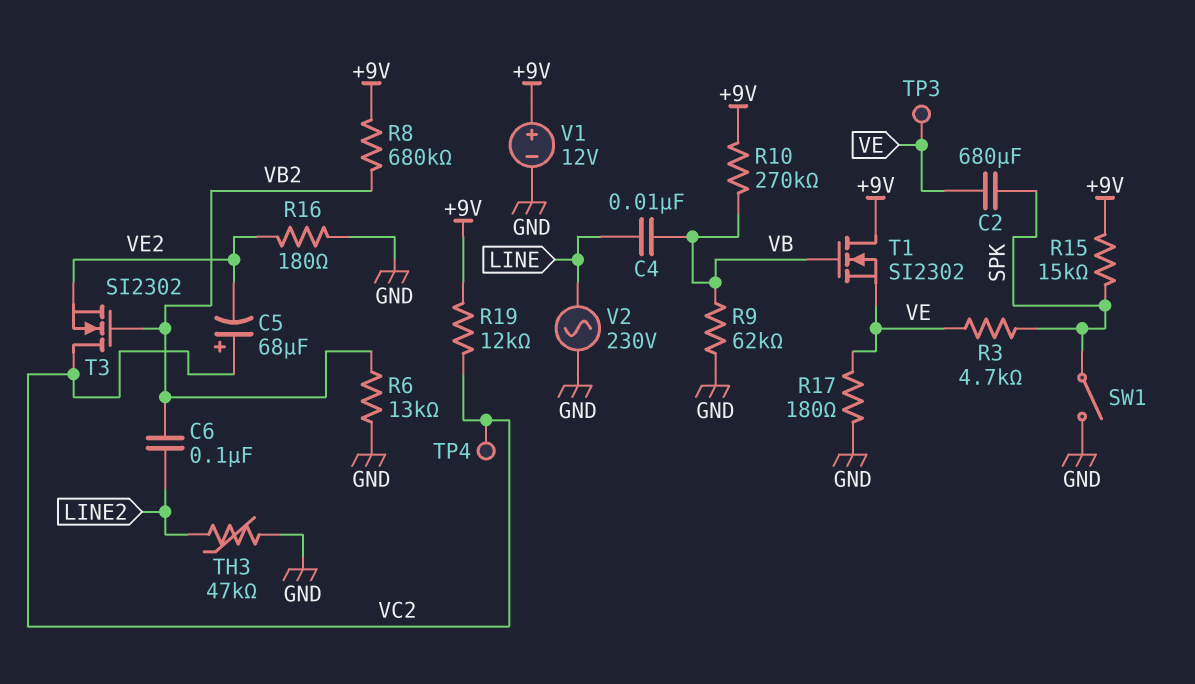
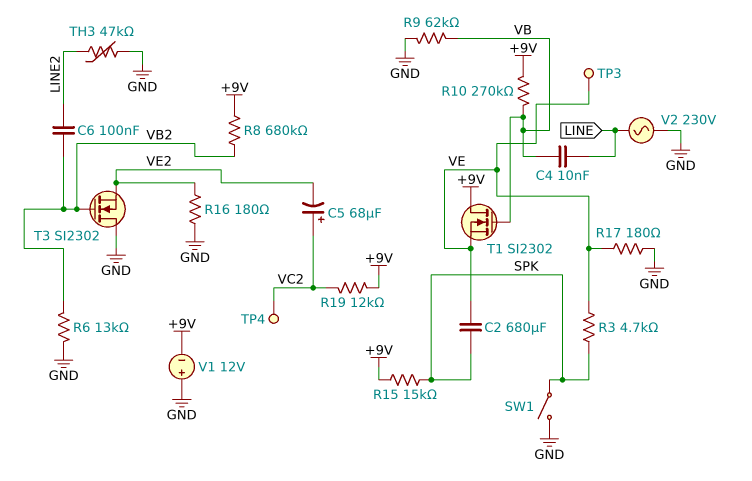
T3: NMOS SI2302 (G VB2, D VC2, S VE2) -> NMOS SI2302 (G VB2, D GND, S VE2)
V1: 12V (plus +9V, minus GND) -> 12V (plus GND, minus +9V)

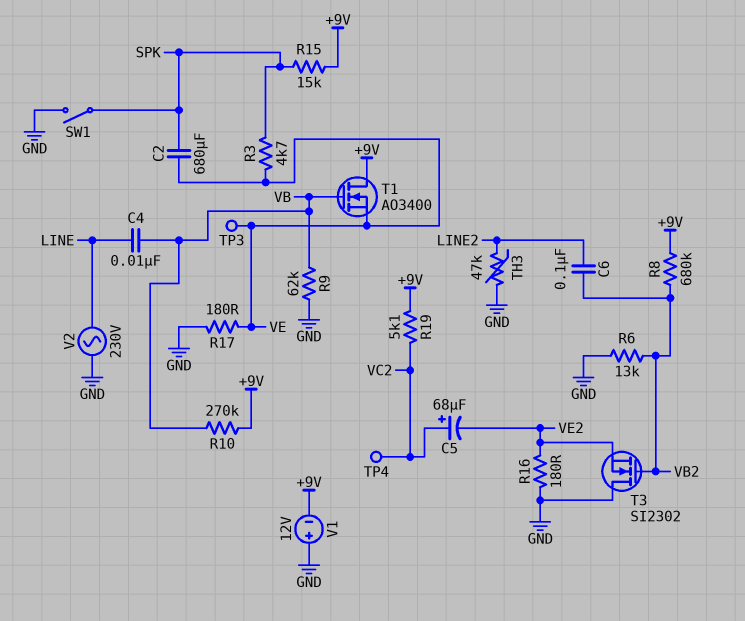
R19: 12k (+9V, VC2) -> 5.1k (+9V, VC2)
T1: NMOS SI2302 (G VB, D +9V, S VE) -> NMOS AO3400 (G VB, D +9V, S VE)

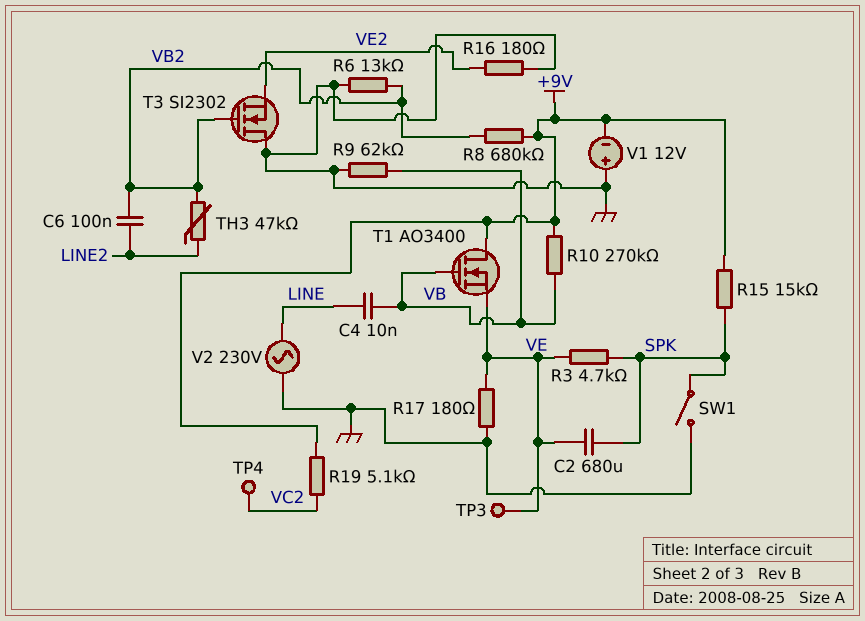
C5: 68uF (plus VC2, minus VE2) -> none
TH3: 47k (GND, LINE2) -> 47k (LINE2, VB2)

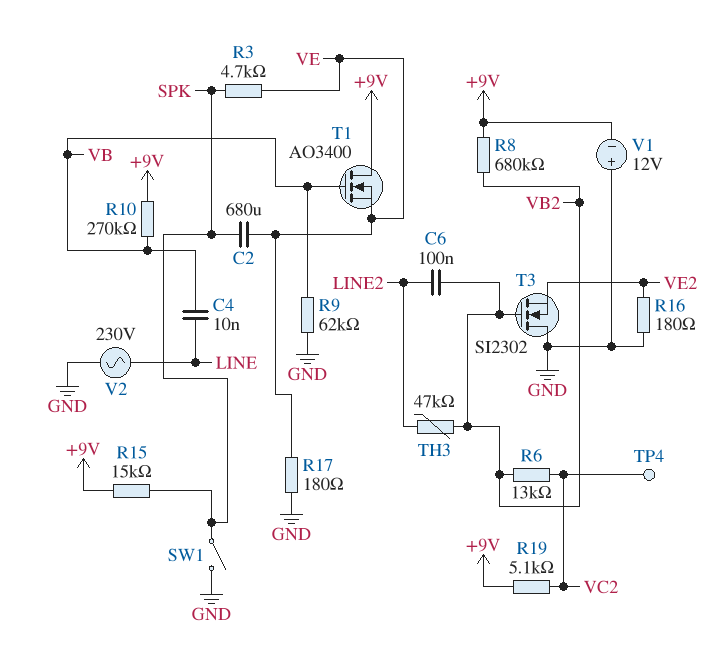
R6: 13k (GND, VB2) -> 13k (VB2, VC2)
TP3: test point (VE) -> none

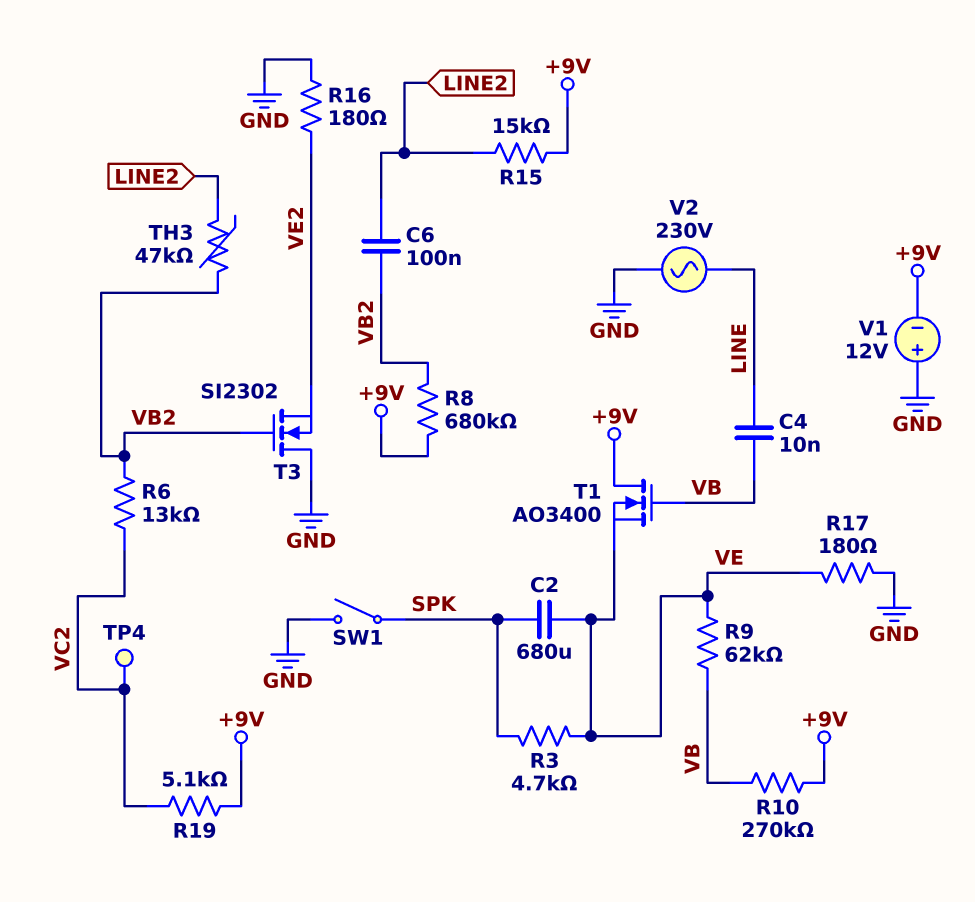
R9: 62k (GND, VB) -> 62k (VB, VE)
R15: 15k (+9V, SPK) -> 15k (+9V, LINE2)

